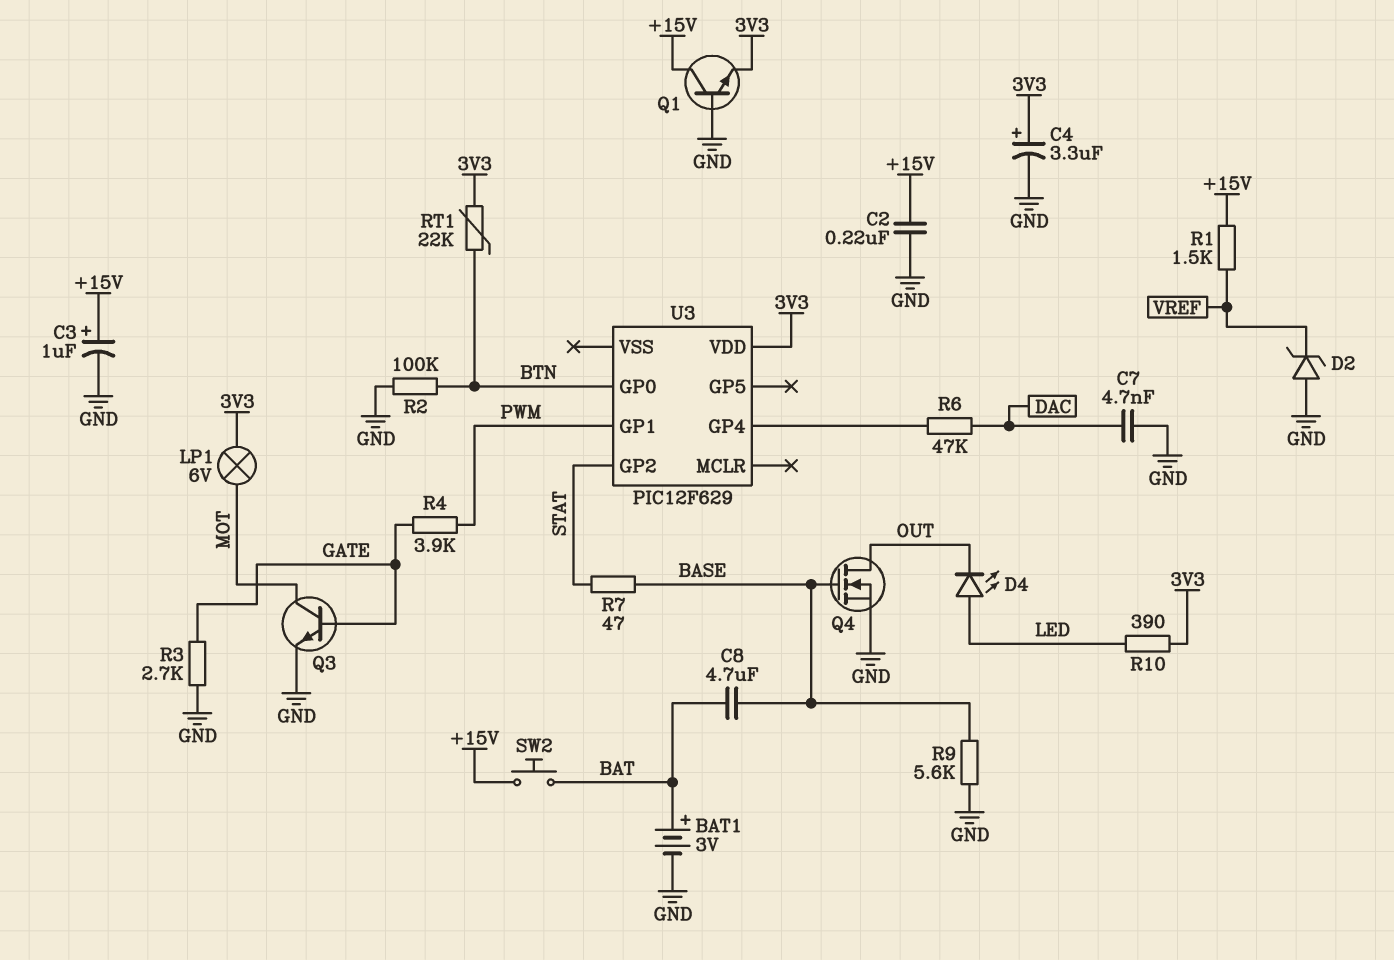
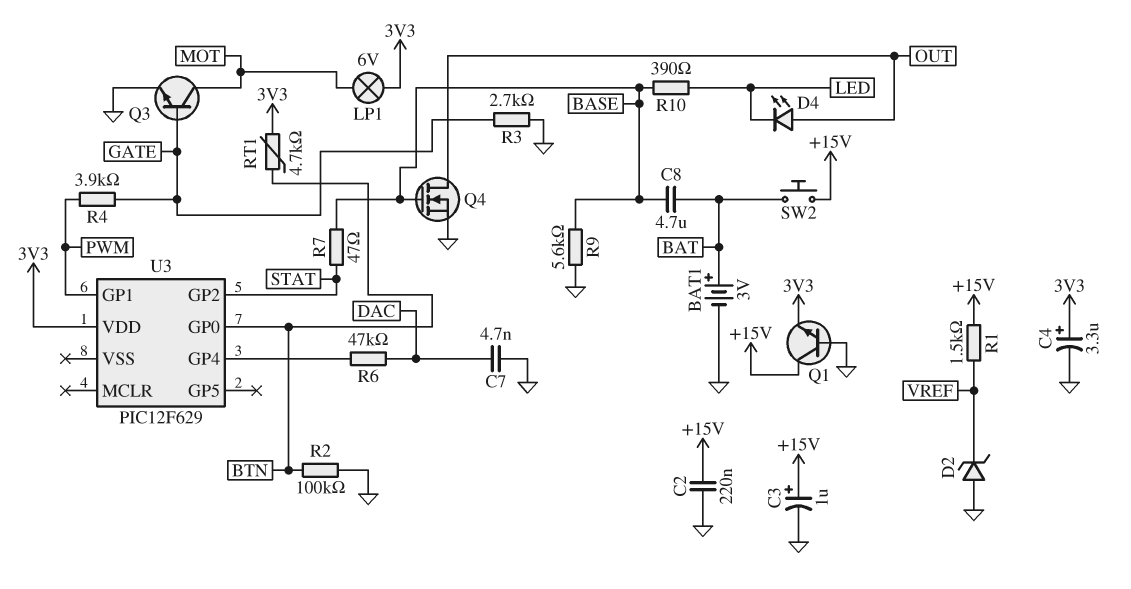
D4: LED (A LED, K OUT) -> LED (A OUT, K LED)
R10: 390 (3V3, LED) -> 390 (BASE, LED)
RT1: 22k (3V3, BTN) -> 4.7k (3V3, BTN)

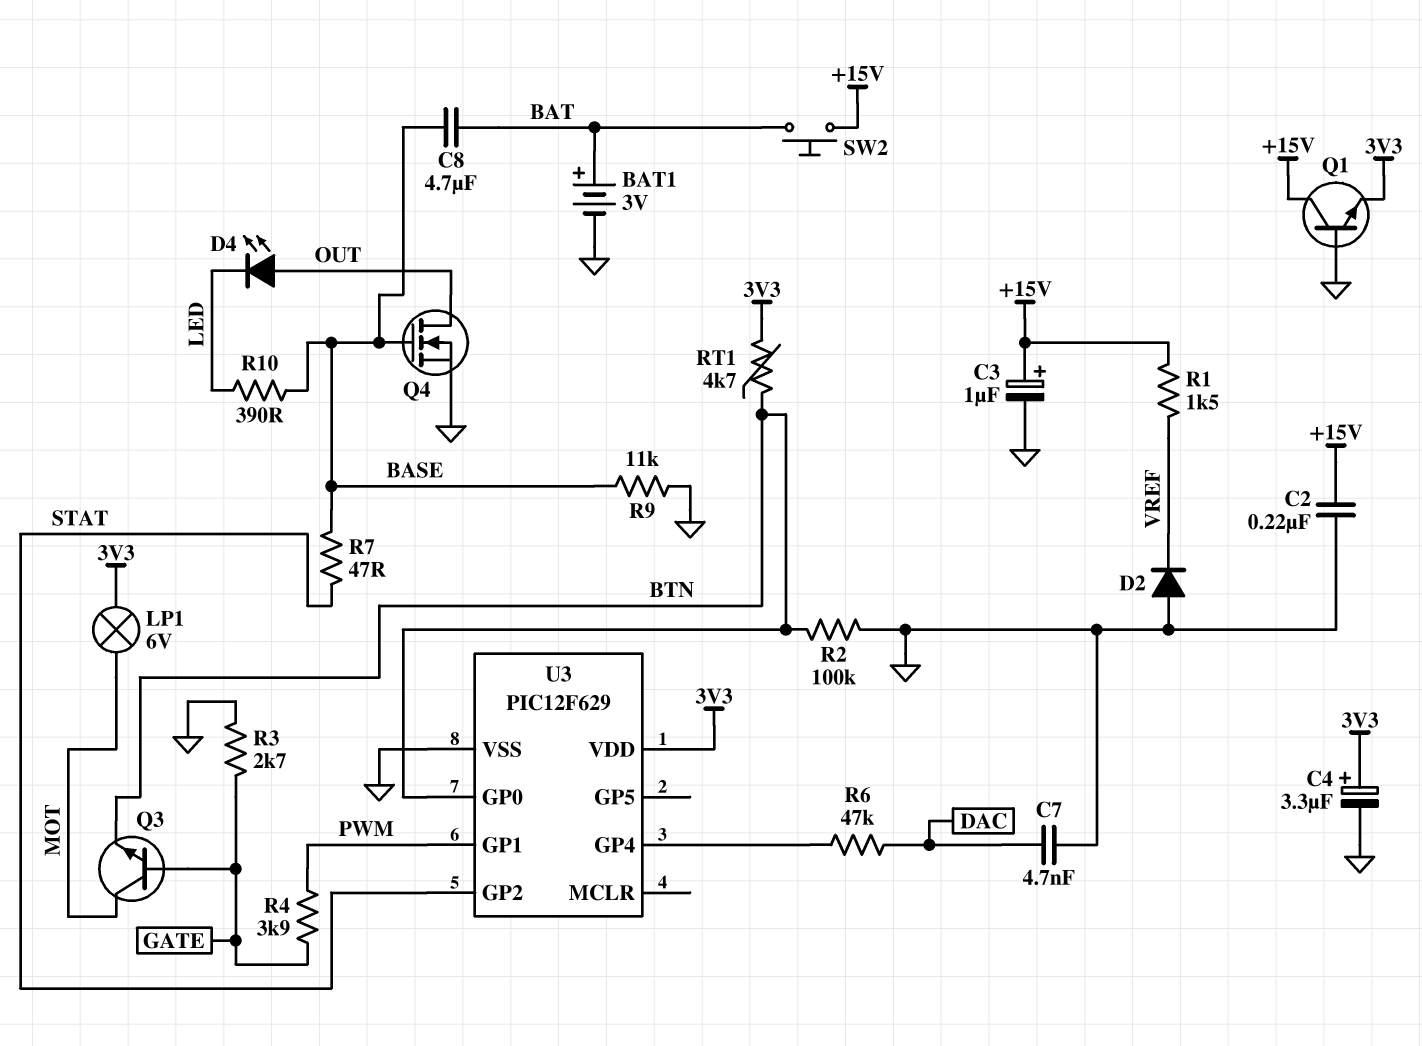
D2: zener (A GND, K VREF) -> diode (A GND, K VREF)
Q3: NPN (B GATE, C MOT, E GND) -> NPN (B GATE, C MOT, E BTN)
R9: 5.6k (BASE, GND) -> 11k (BASE, GND)
U3 pin VSS: none -> GND

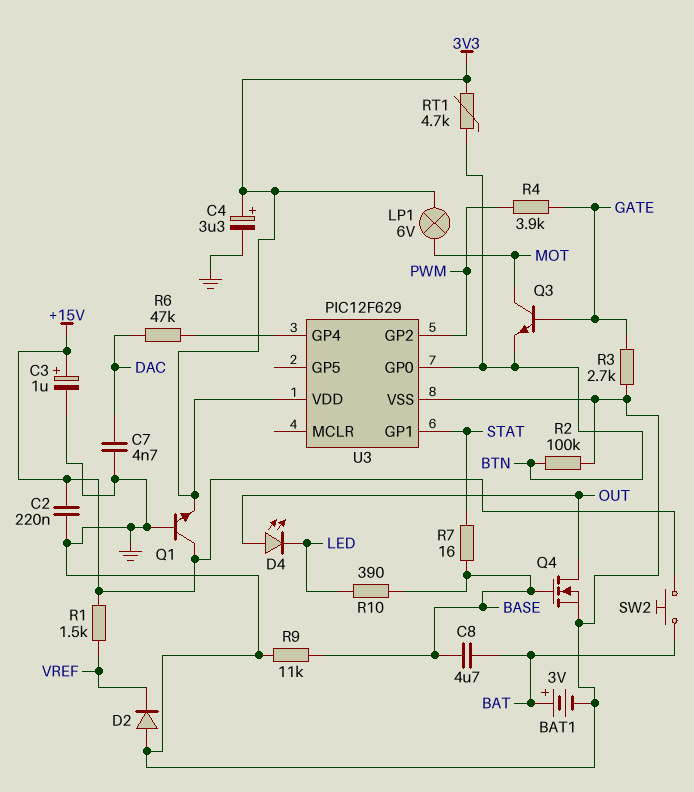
R7: 47 (BASE, STAT) -> 16 (BASE, STAT)
U3 pin GP1: PWM -> STAT
U3 pin GP2: STAT -> PWM

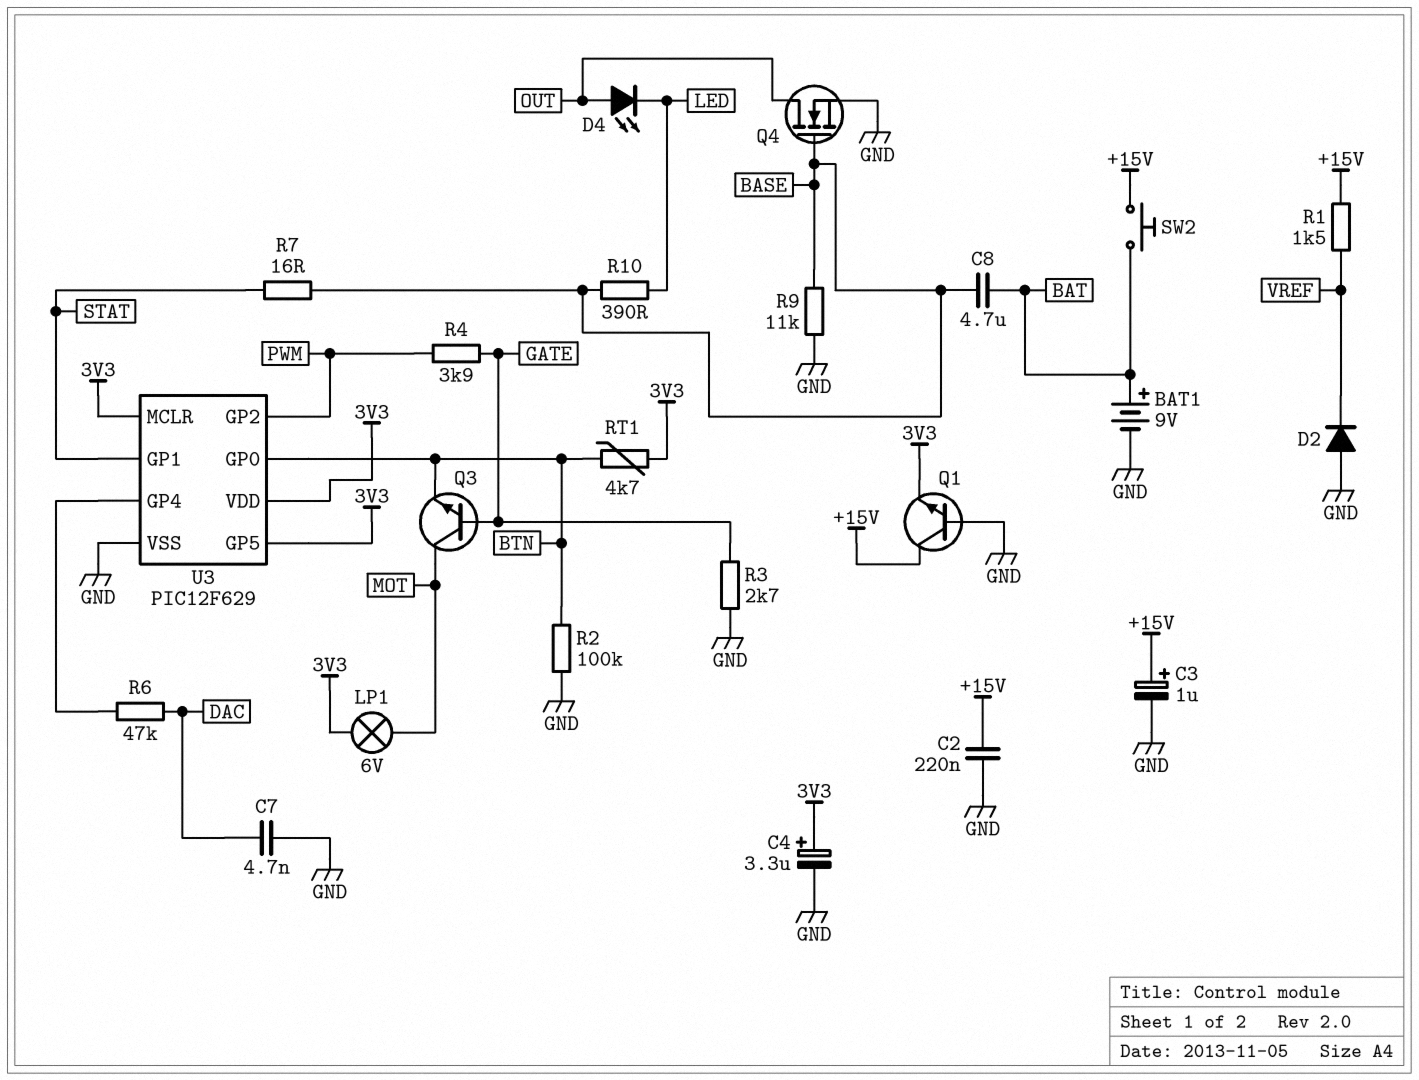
BAT1: 3V (plus BAT, minus GND) -> 9V (plus BAT, minus GND)
U3 pin GP5: none -> 3V3
U3 pin MCLR: none -> 3V3

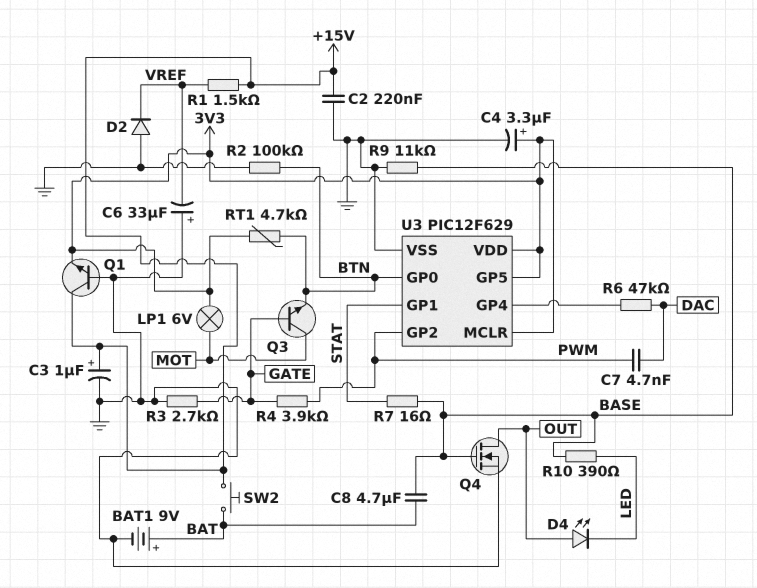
C6: none -> 33uF (plus GND, minus VREF)
C7: 4.7nF (DAC, GND) -> 4.7nF (DAC, PWM)

